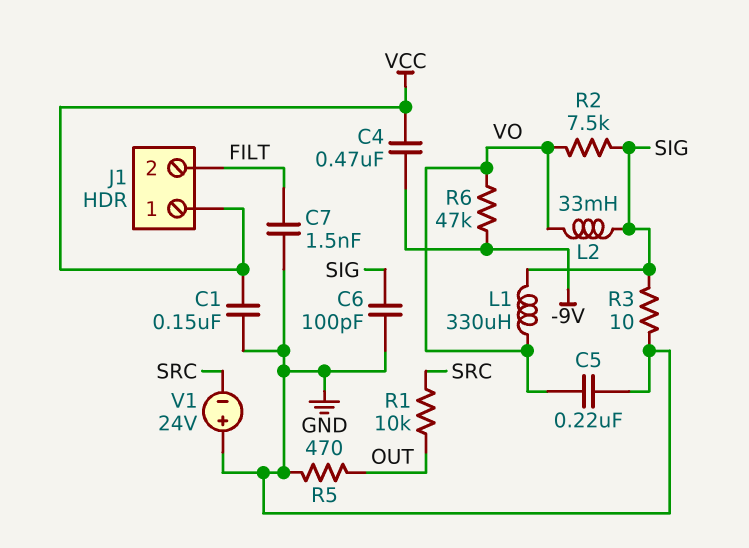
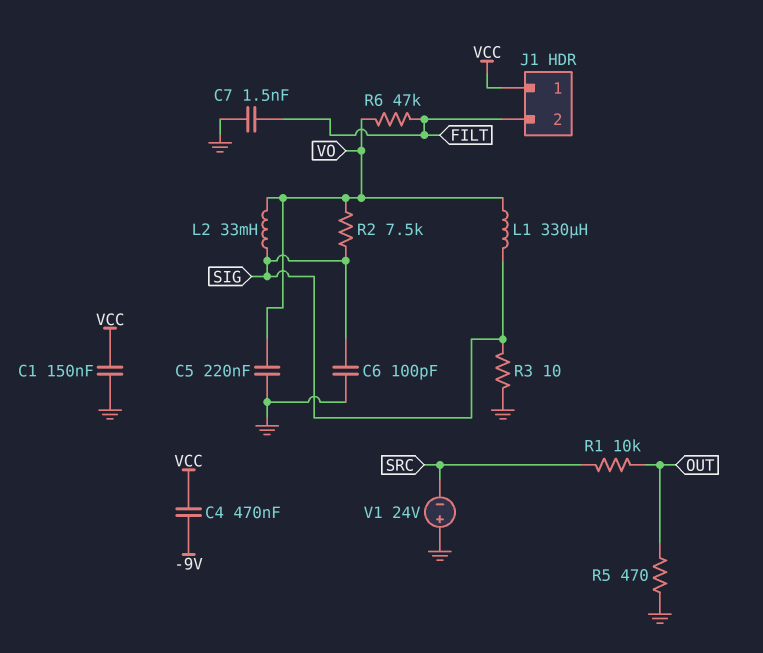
R6: 47k (-9V, VO) -> 47k (FILT, VO)

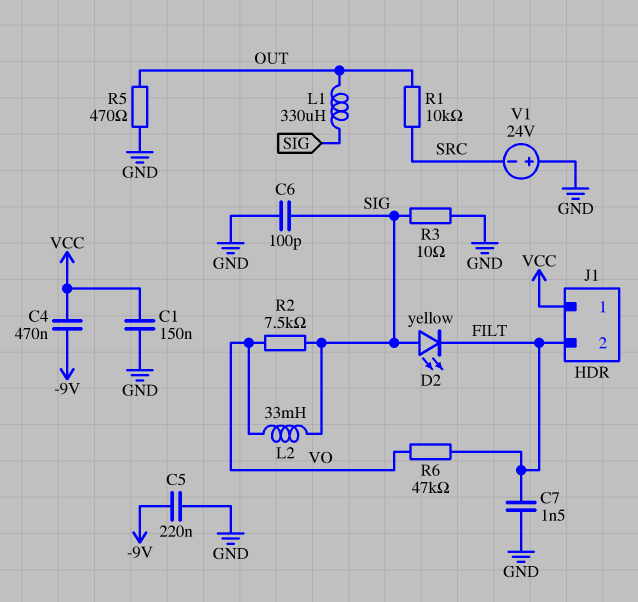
C5: 220nF (GND, VO) -> 220nF (-9V, GND)
D2: none -> LED yellow (A SIG, K FILT)
L1: 330uH (SIG, VO) -> 330uH (OUT, SIG)

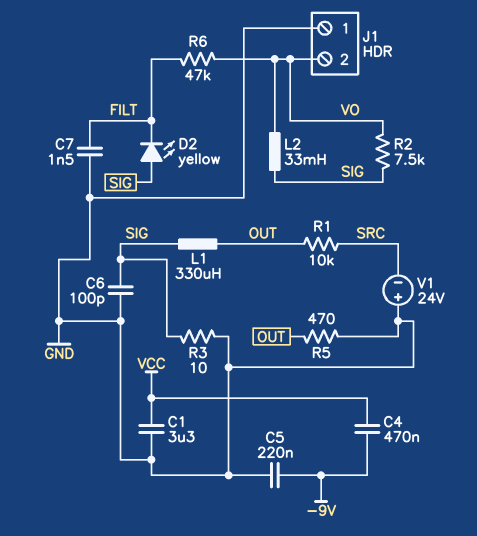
C1: 150nF (GND, VCC) -> 3.3uF (GND, VCC)
J1 pin 1: VCC -> GND
J1 pin 2: FILT -> VO

